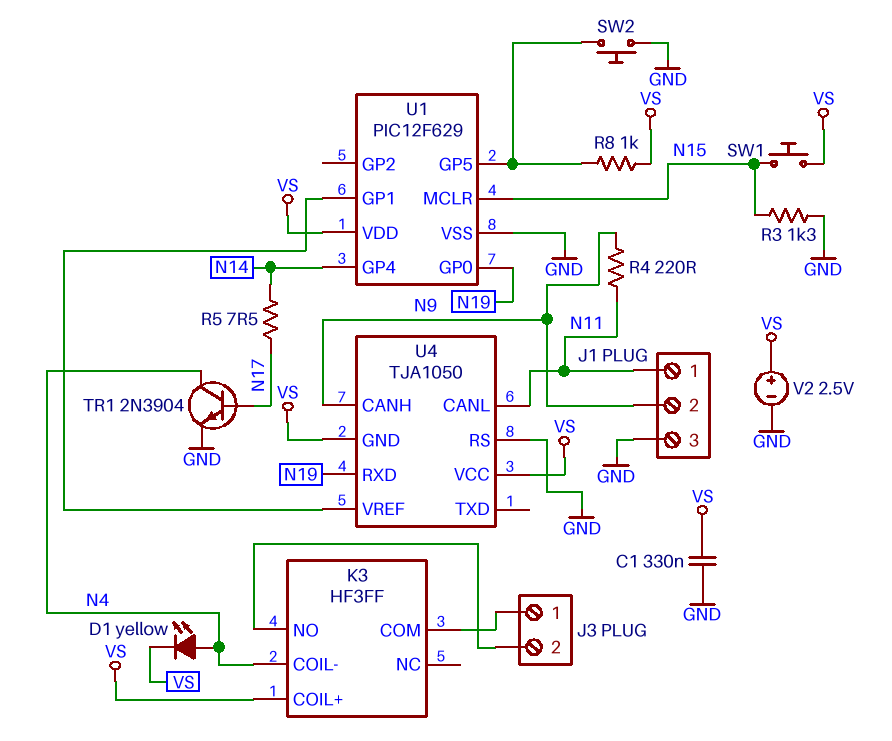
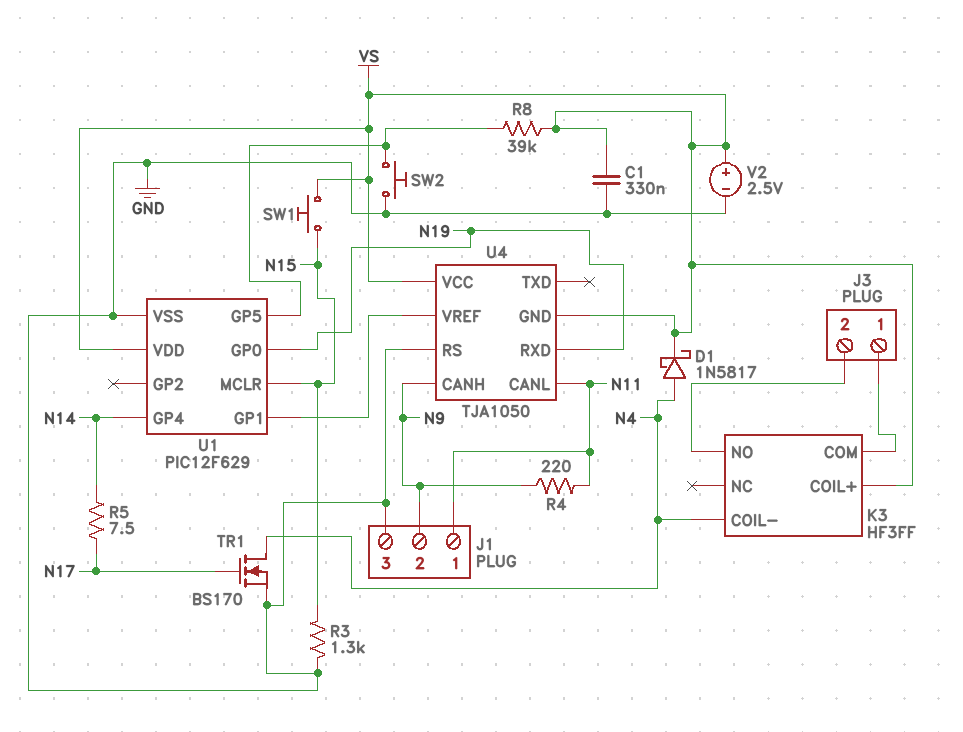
D1: LED yellow (A N4, K VS) -> schottky 1N5817 (A N4, K VS)
R8: 1k (U1/GP5, VS) -> 39k (U1/GP5, VS)
TR1: NPN 2N3904 (B N17, C N4, E GND) -> NMOS BS170 (G N17, D N4, S GND)

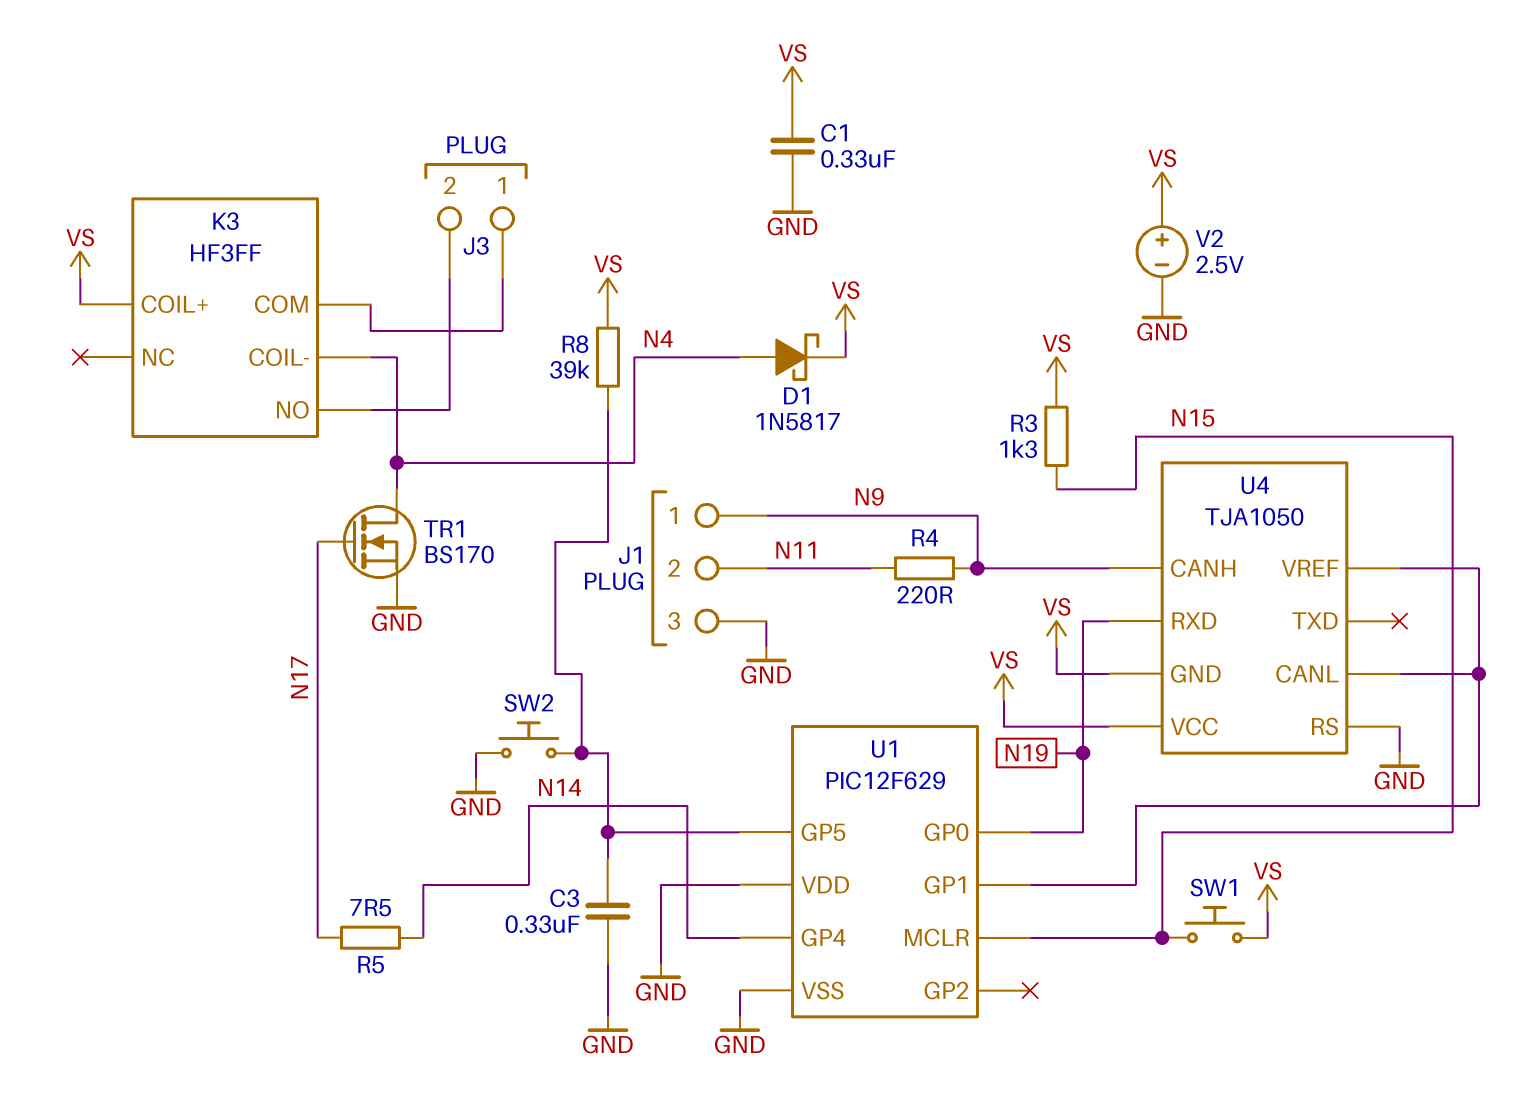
C3: none -> 330nF (GND, U1/GP5)
J1 pin 1: N11 -> N9
J1 pin 2: N9 -> N11
R3: 1.3k (GND, N15) -> 1.3k (N15, VS)
U1 pin VDD: VS -> GND
U4 pin CANL: N11 -> U1/GP1

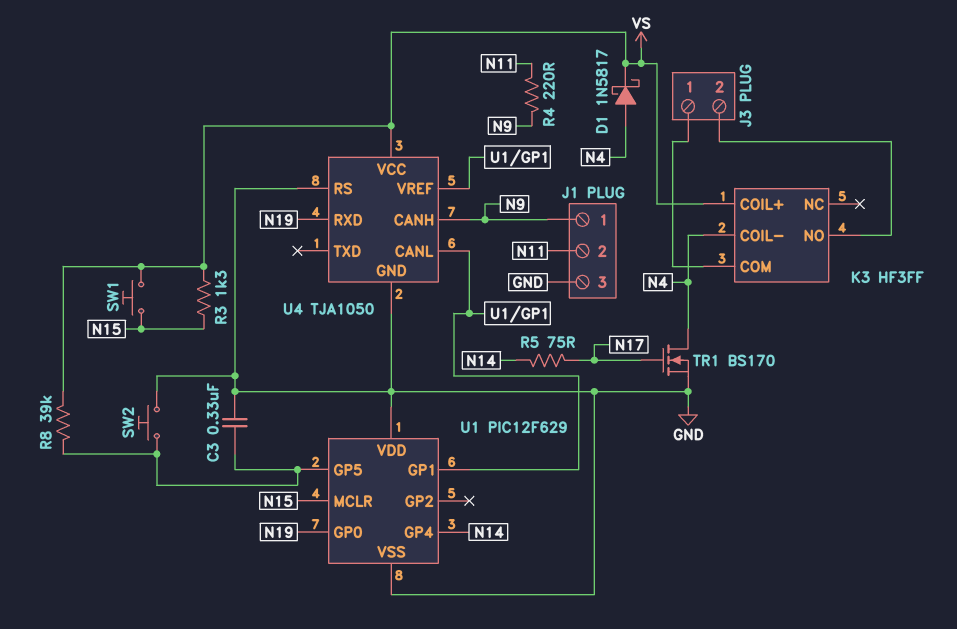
C1: 330nF (GND, VS) -> none
R5: 7.5 (N14, N17) -> 75 (N14, N17)
U4 pin GND: VS -> GND
V2: 2.5V (plus VS, minus GND) -> none

